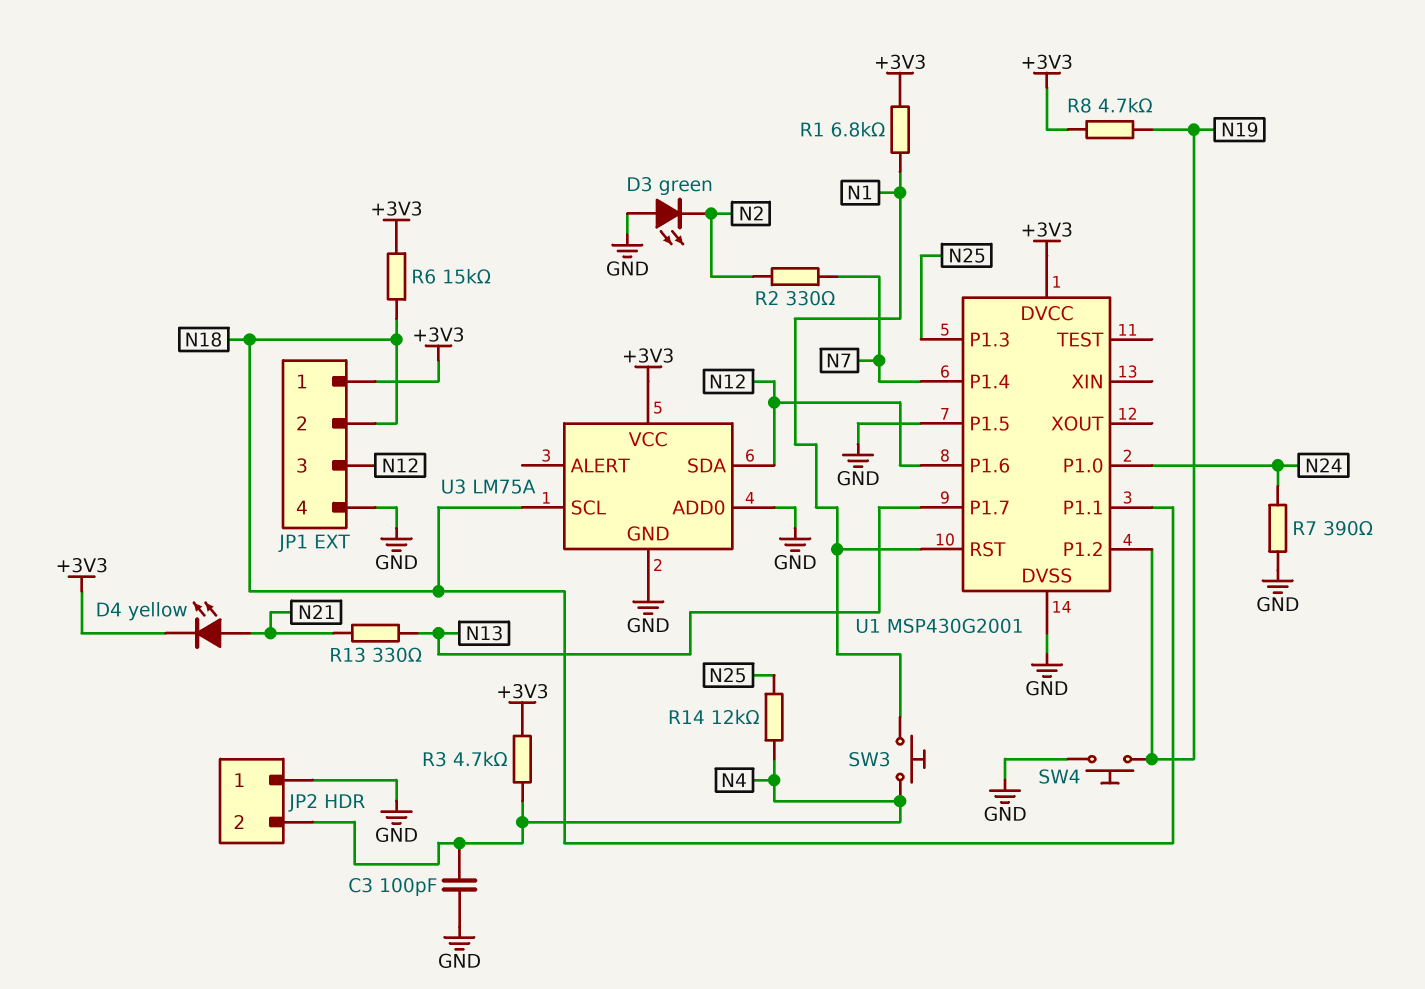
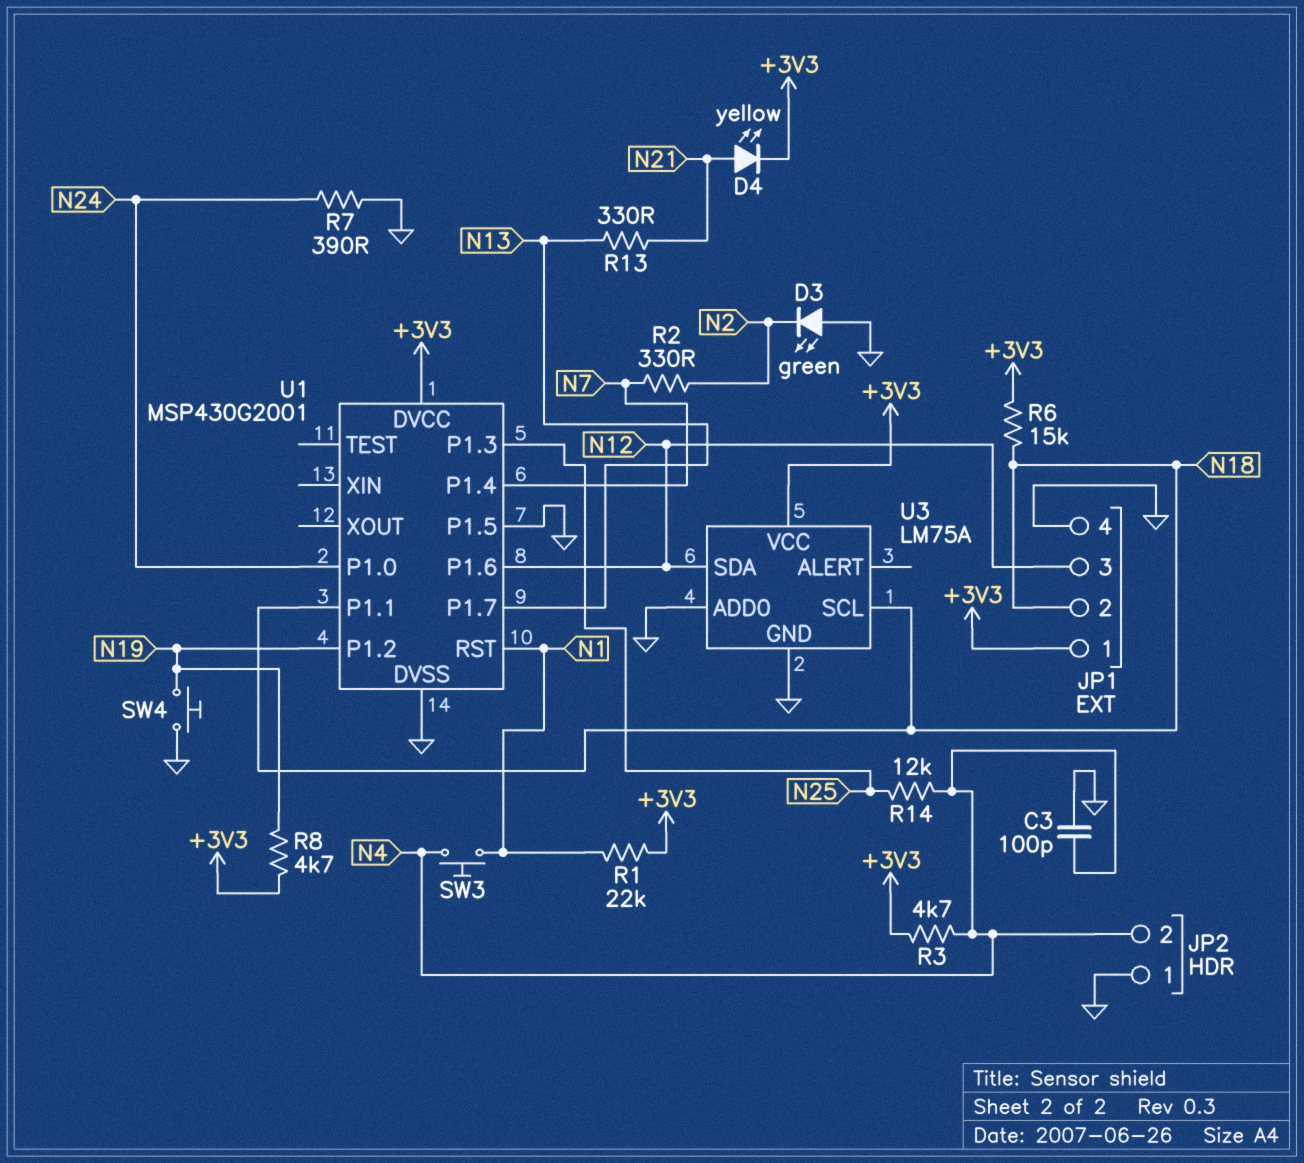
R1: 6.8k (+3V3, N1) -> 22k (+3V3, N1)

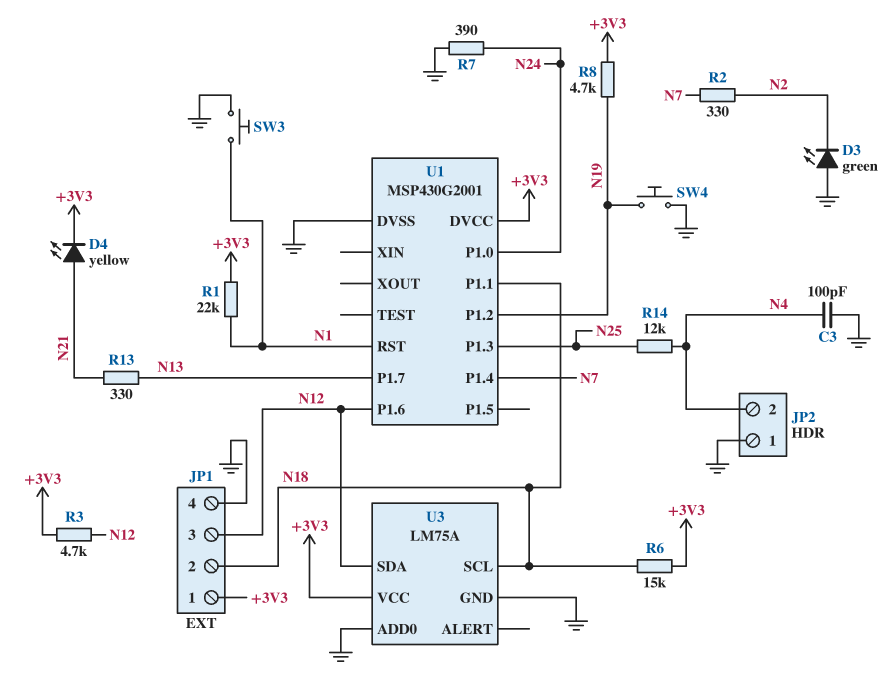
R3: 4.7k (+3V3, N4) -> 4.7k (+3V3, N12)
SW3: button (N1, N4) -> button (GND, N1)
U1 pin P1.5: GND -> none

